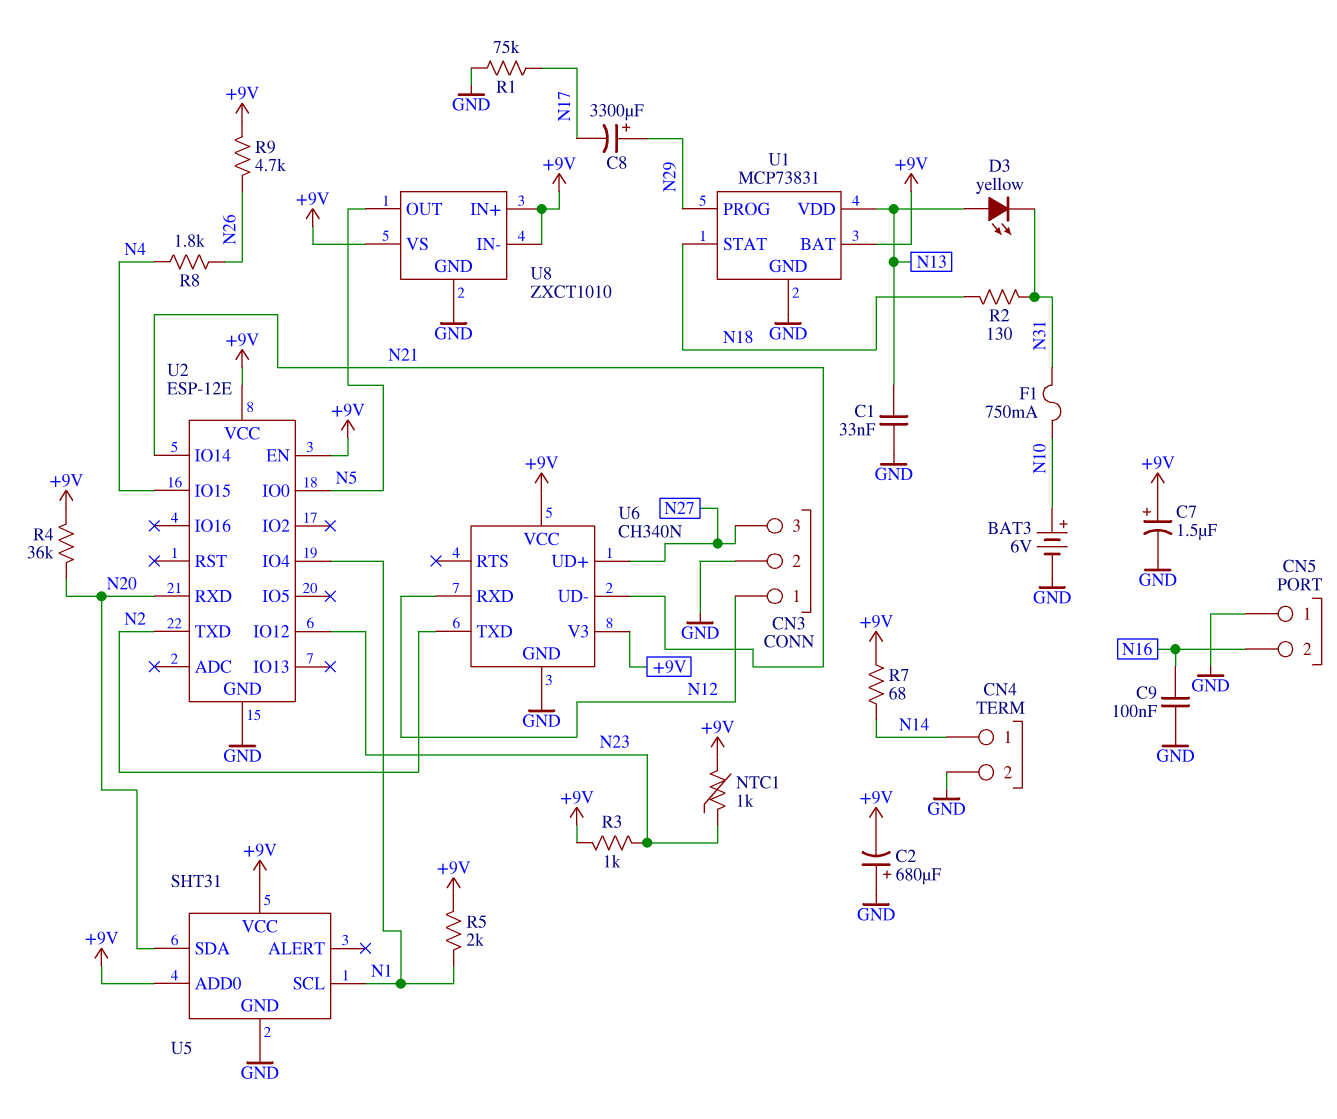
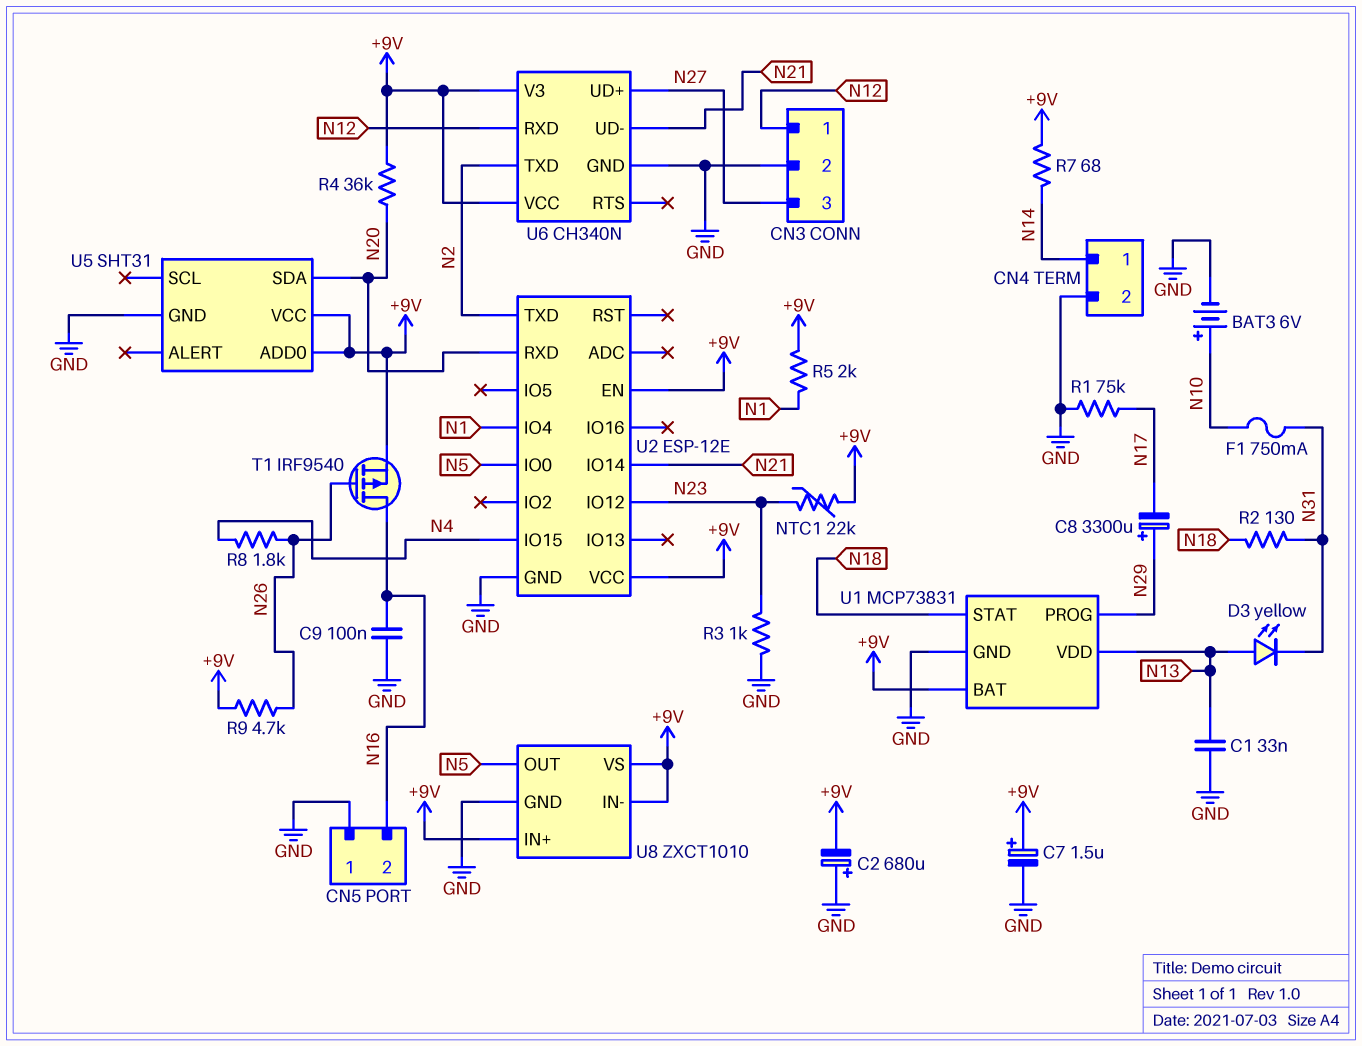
NTC1: 1k (+9V, N23) -> 22k (+9V, N23)
R3: 1k (+9V, N23) -> 1k (GND, N23)
T1: none -> PMOS IRF9540 (G N26, D N16, S +9V)
U5 pin SCL: N1 -> none

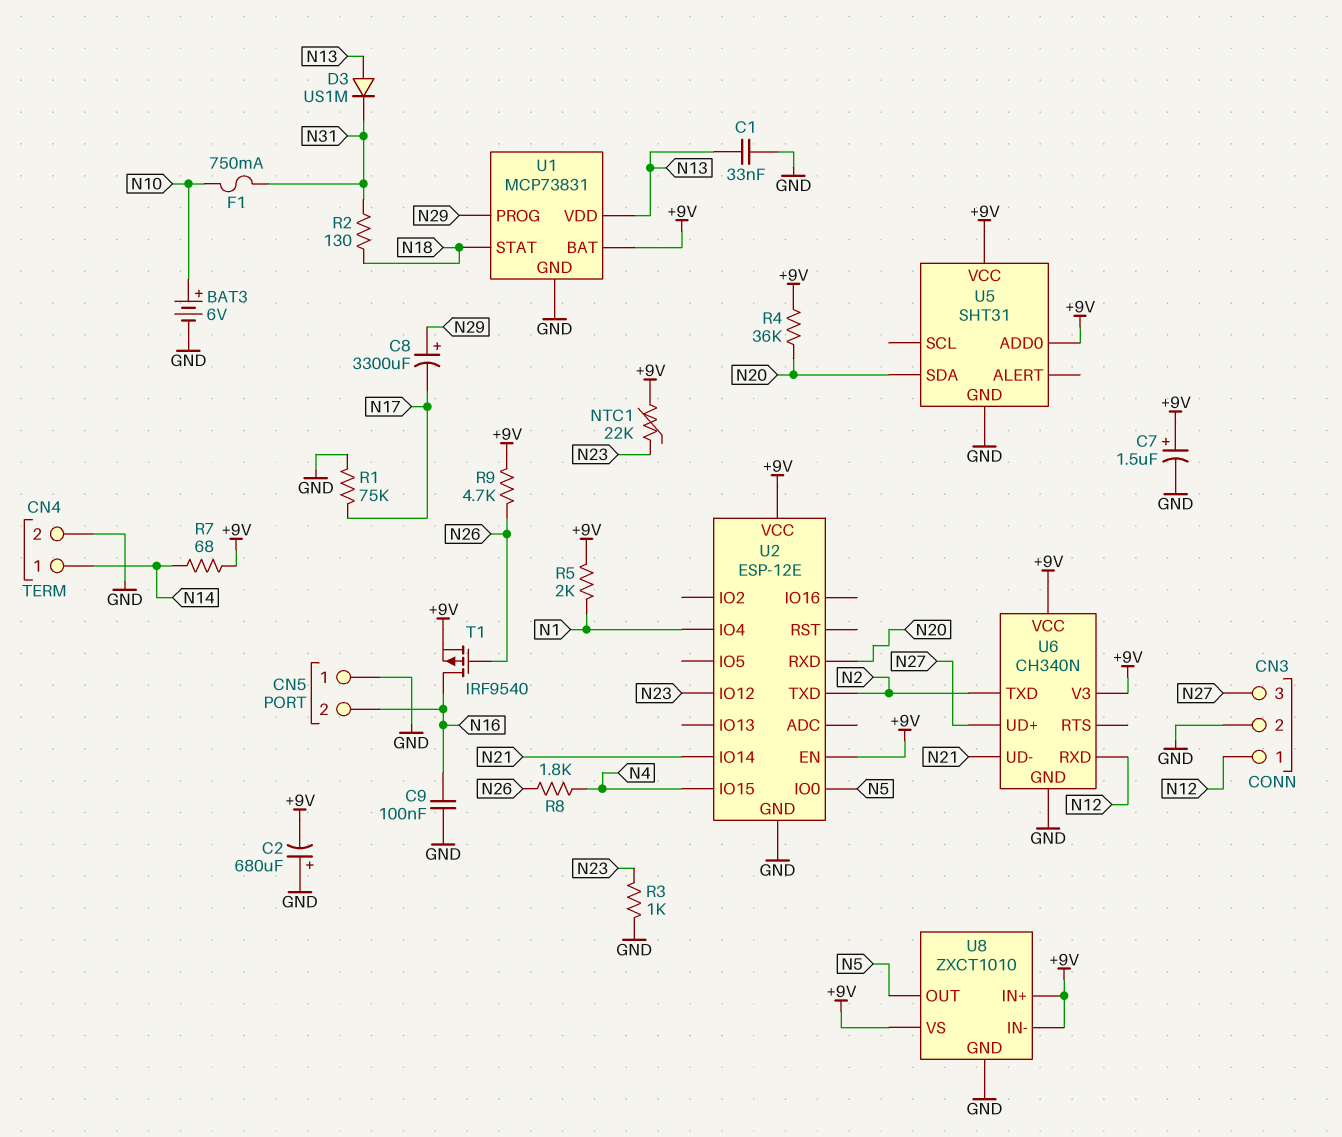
D3: LED yellow (A N13, K N31) -> diode US1M (A N13, K N31)

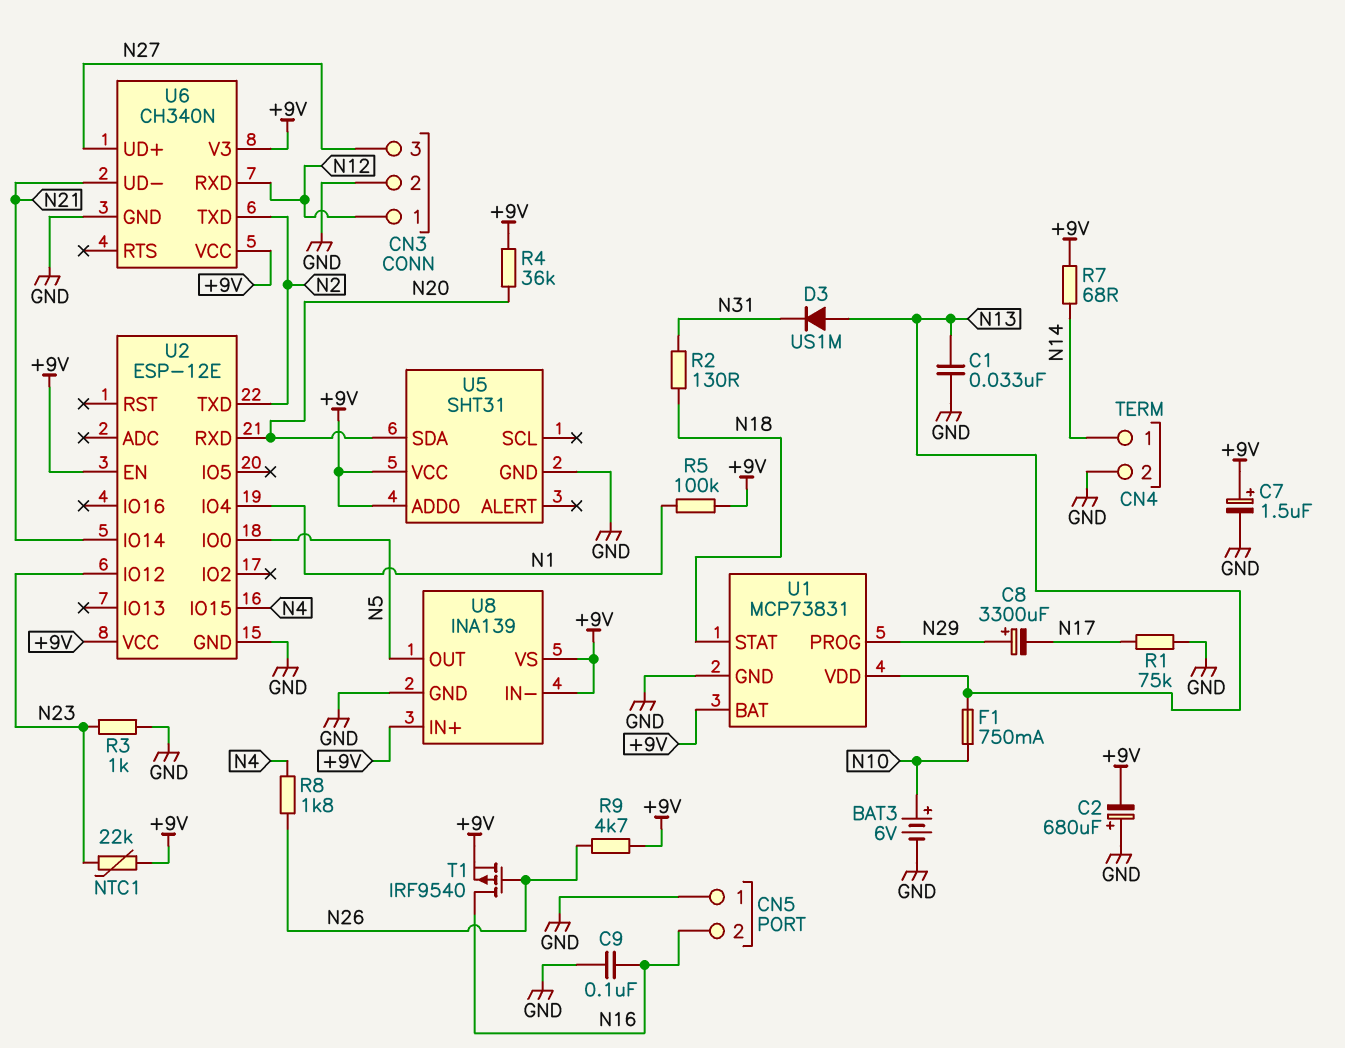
F1: 750mA (N10, N31) -> 750mA (N10, N13)
R5: 2k (+9V, N1) -> 100k (+9V, N1)
U8: ZXCT1010 -> INA139

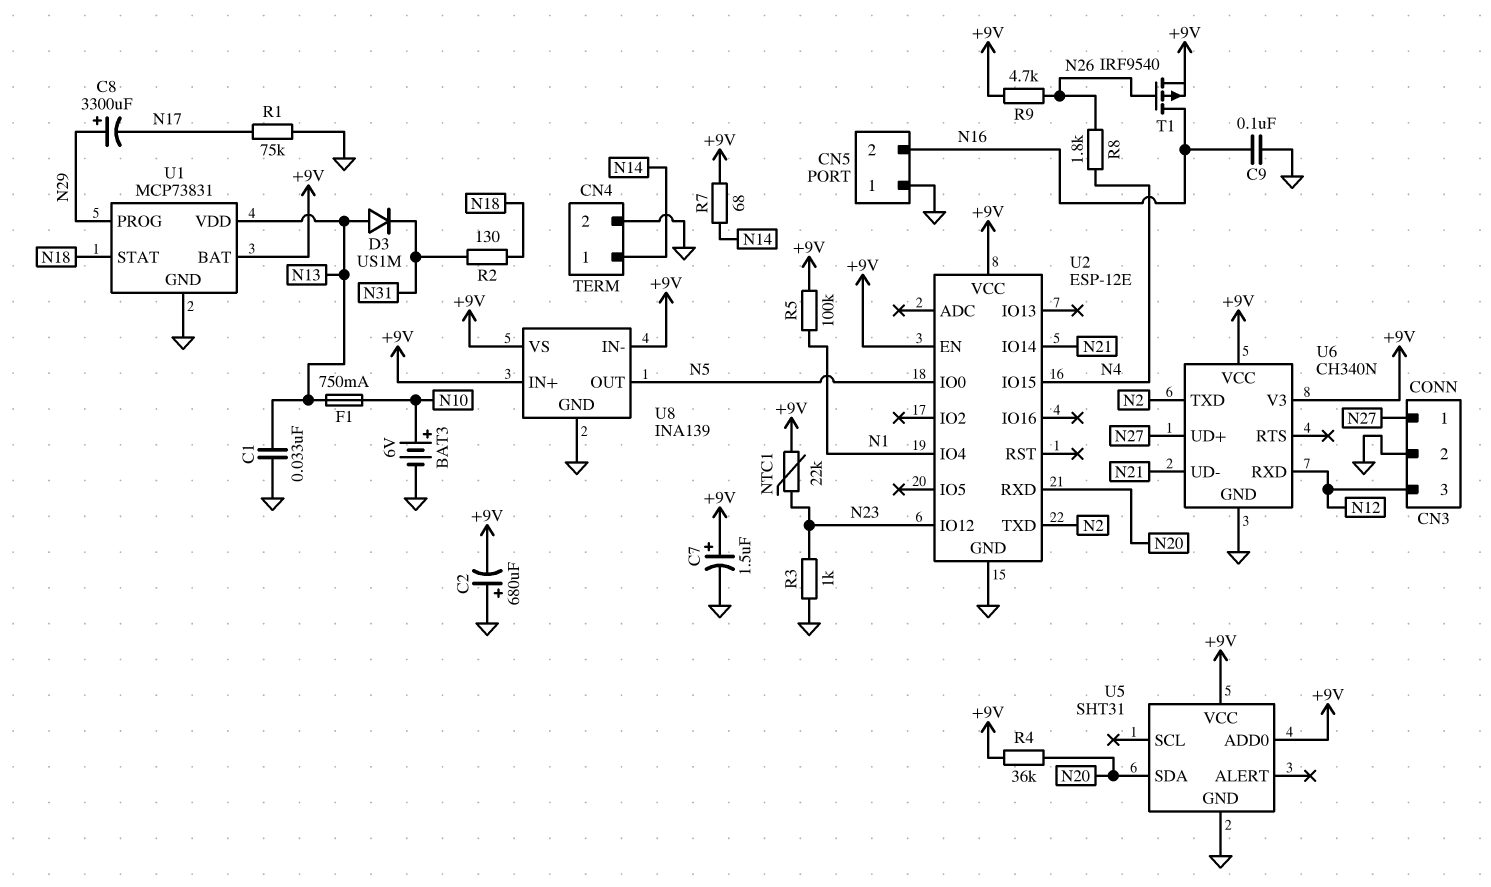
CN3 pin 1: N12 -> N27
CN3 pin 3: N27 -> N12

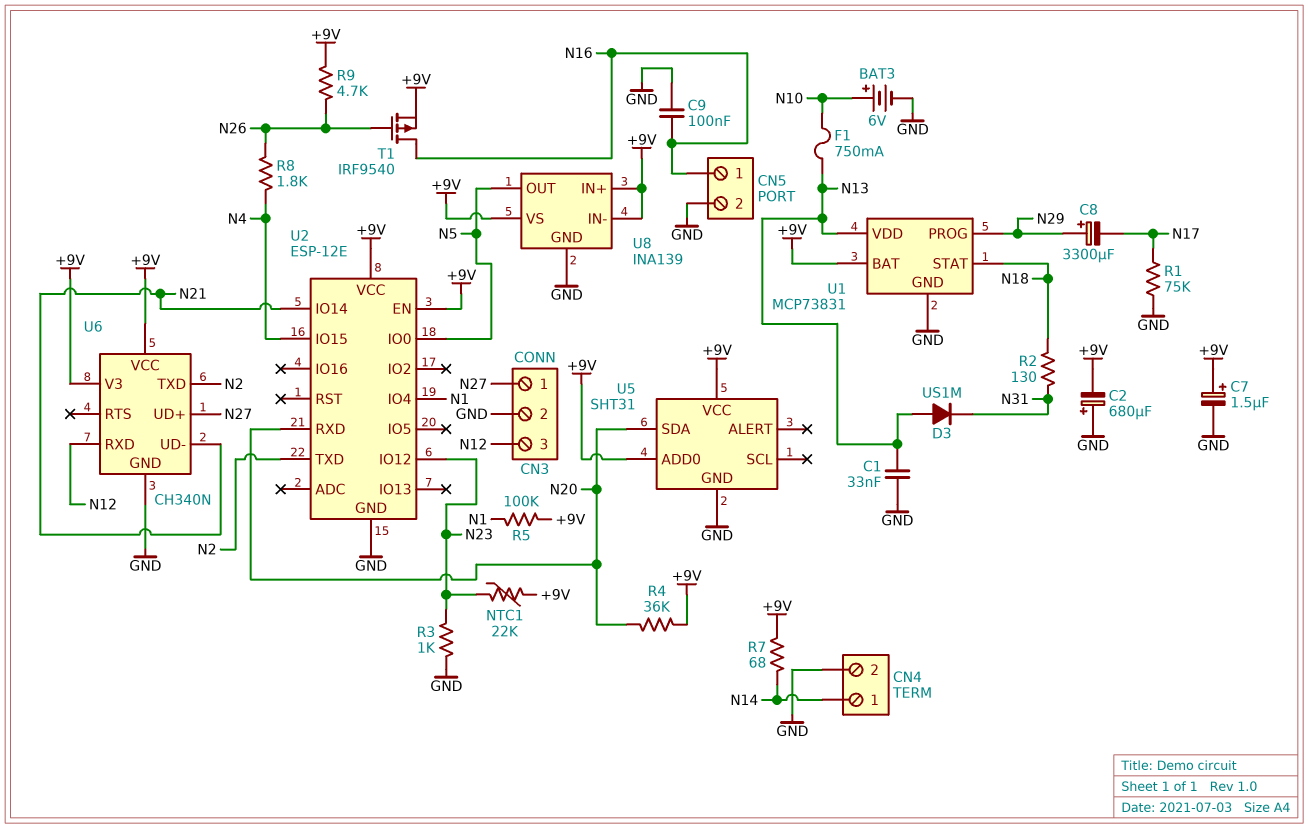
CN5 pin 1: GND -> N16
CN5 pin 2: N16 -> GND

